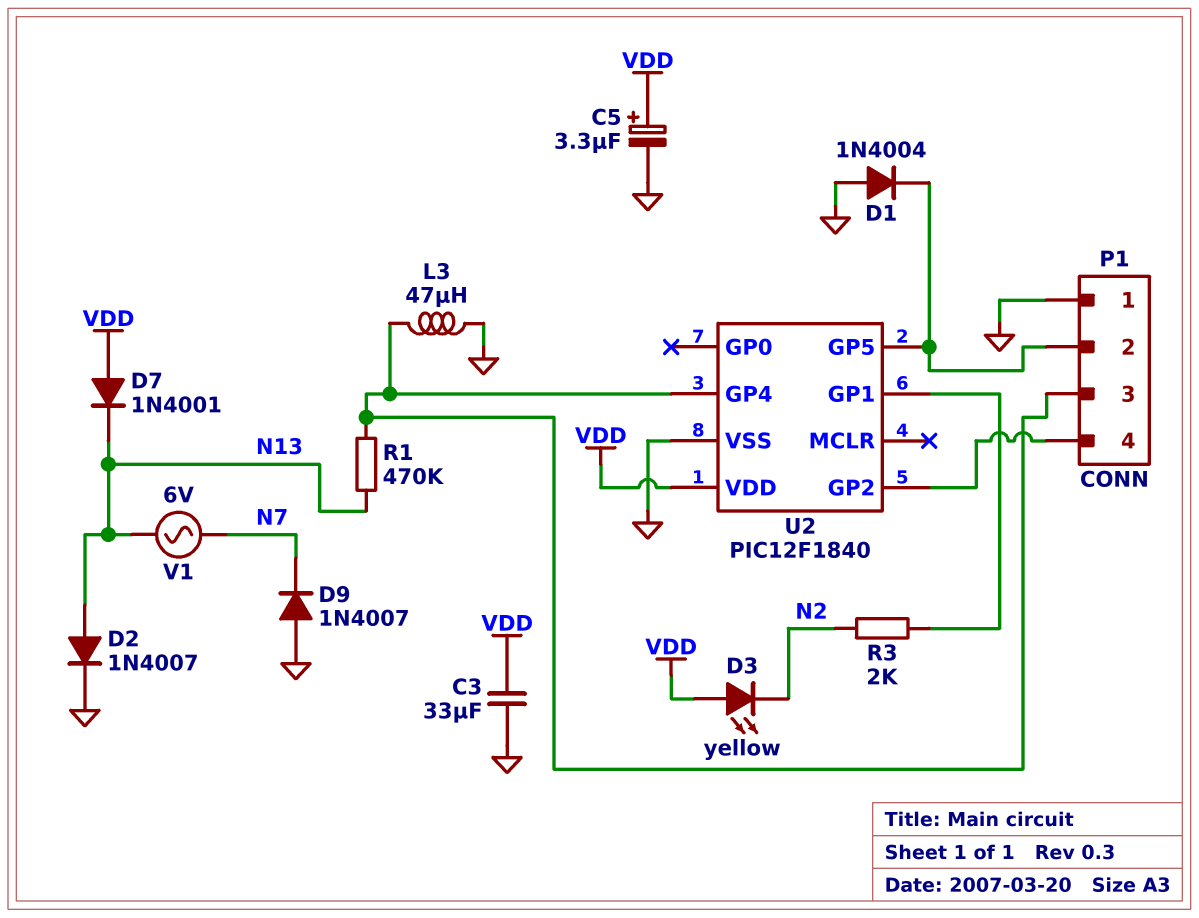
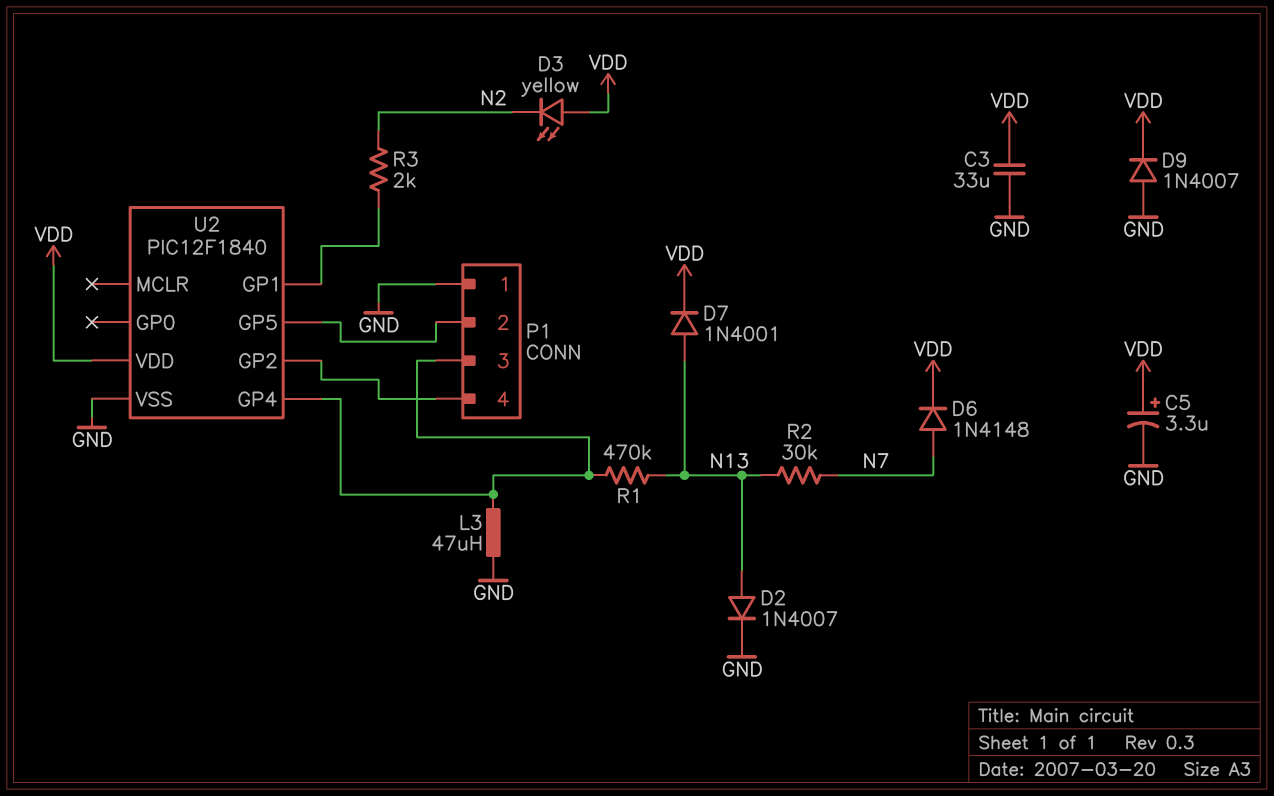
D1: diode 1N4004 (A GND, K P1/2) -> none
D6: none -> diode 1N4148 (A N7, K VDD)
D7: diode 1N4001 (A VDD, K N13) -> diode 1N4001 (A N13, K VDD)
D9: diode 1N4007 (A GND, K N7) -> diode 1N4007 (A GND, K VDD)
R2: none -> 30k (N7, N13)
V1: AC 6V (N7, N13) -> none

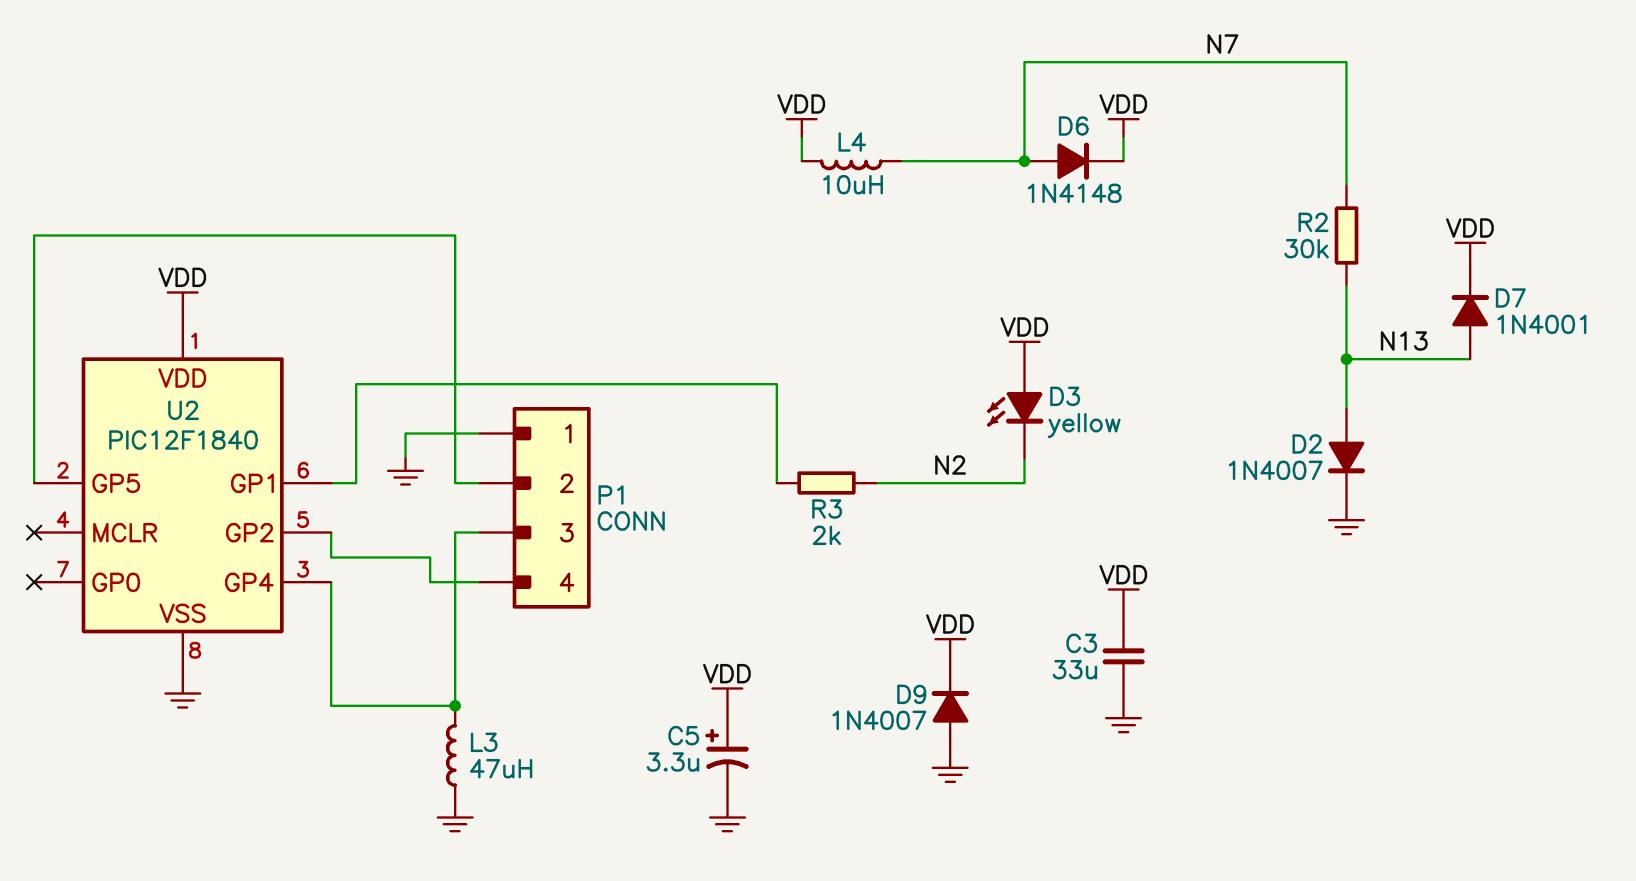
L4: none -> 10uH (N7, VDD)
R1: 470k (N13, P1/3) -> none

